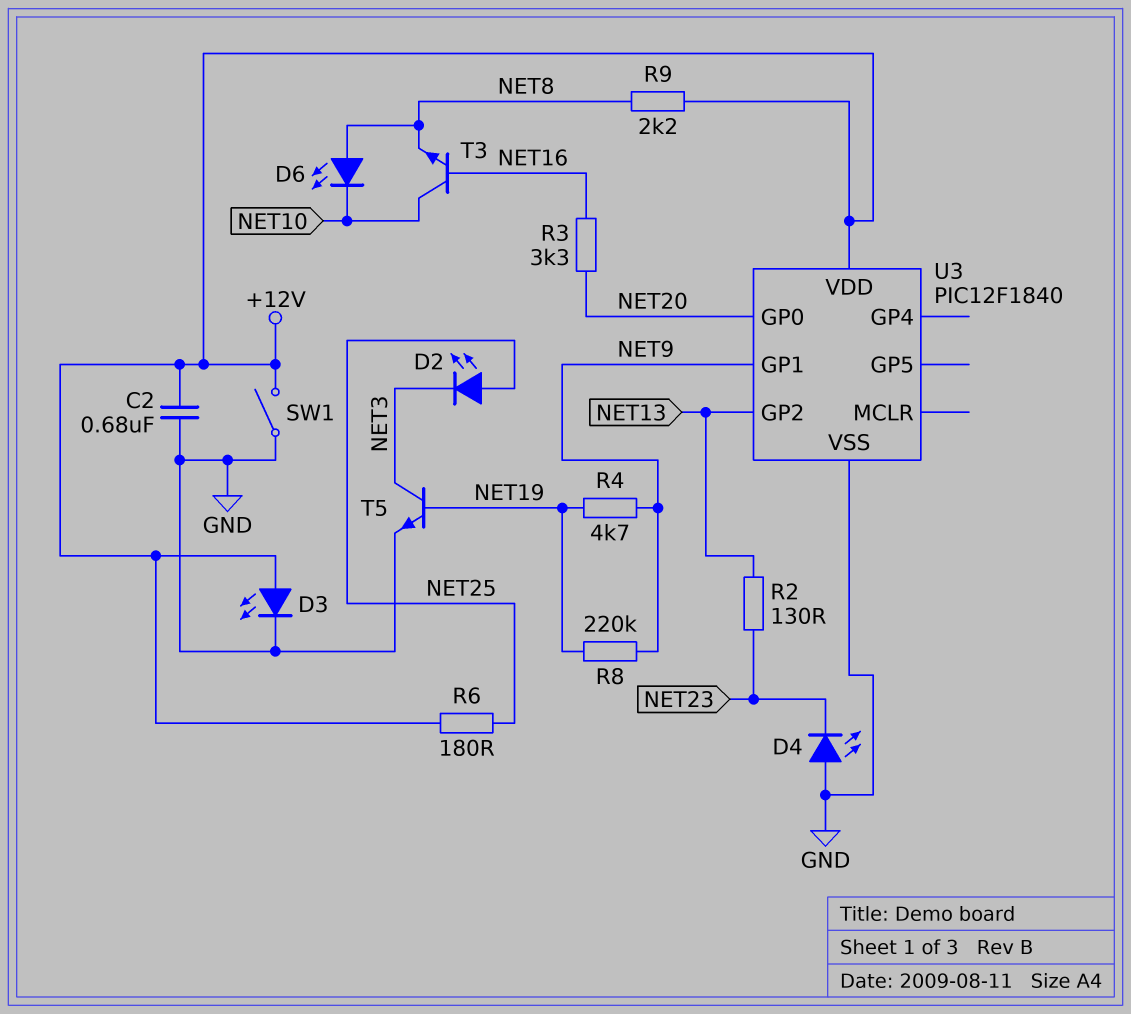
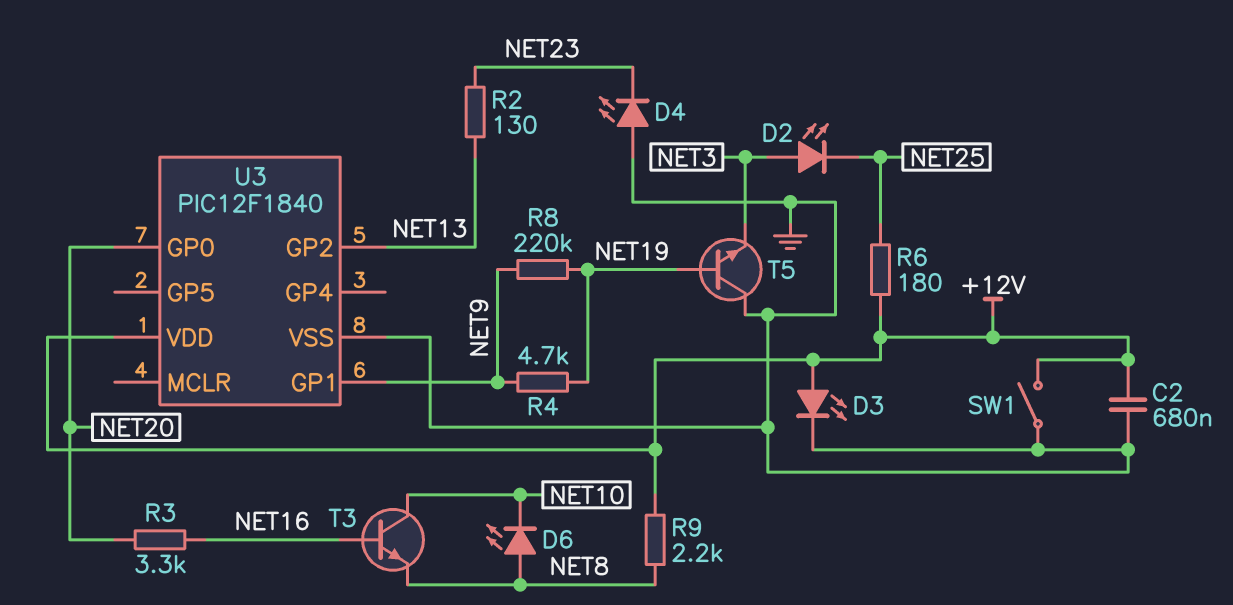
D2: LED (A NET25, K NET3) -> LED (A NET3, K NET25)
T5: NPN (B NET19, C NET3, E GND) -> NPN (B NET19, C GND, E NET3)

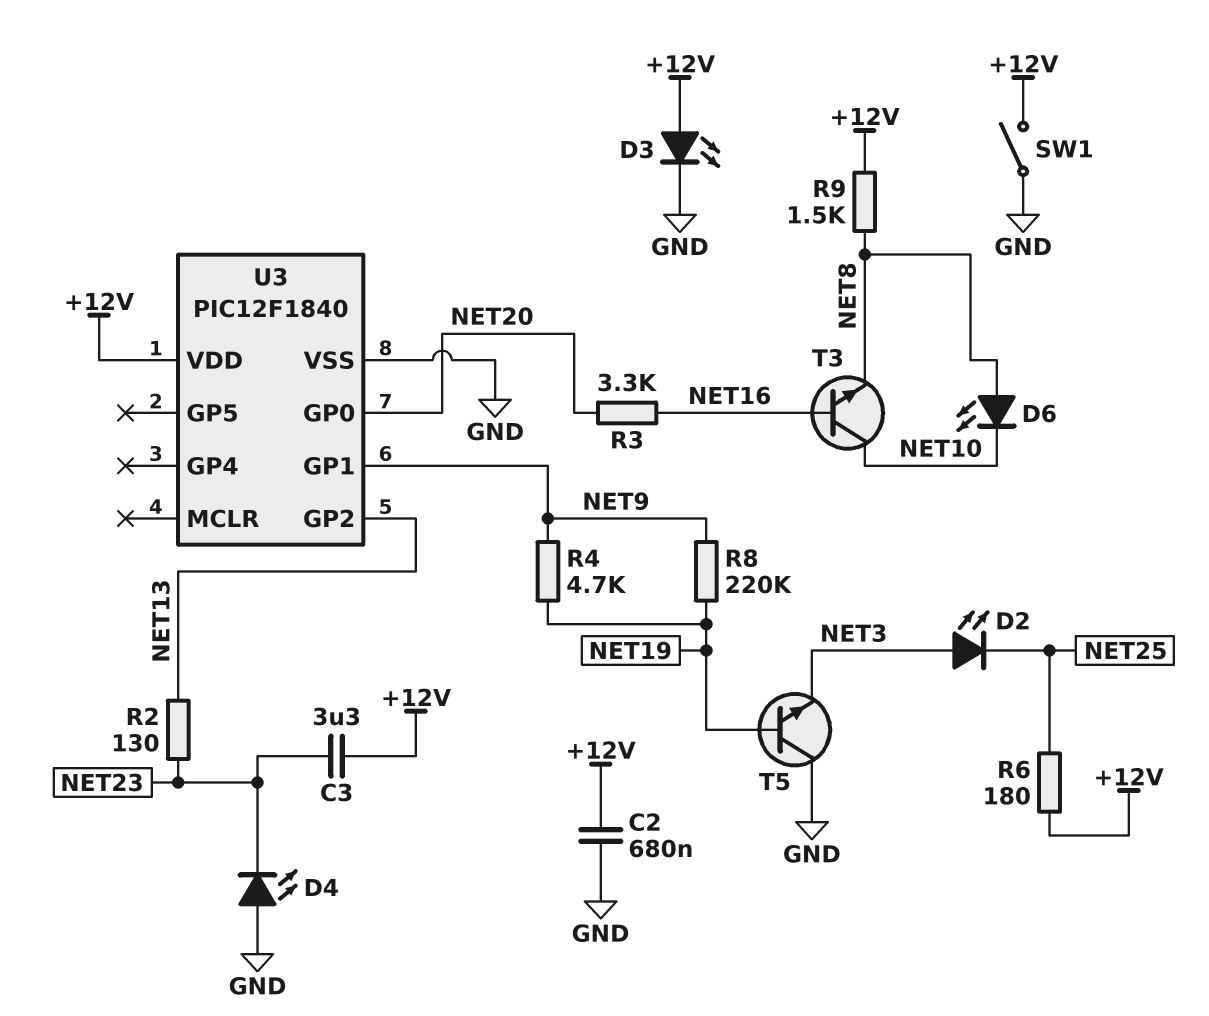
C3: none -> 3.3uF (+12V, NET23)
R9: 2.2k (+12V, NET8) -> 1.5k (+12V, NET8)

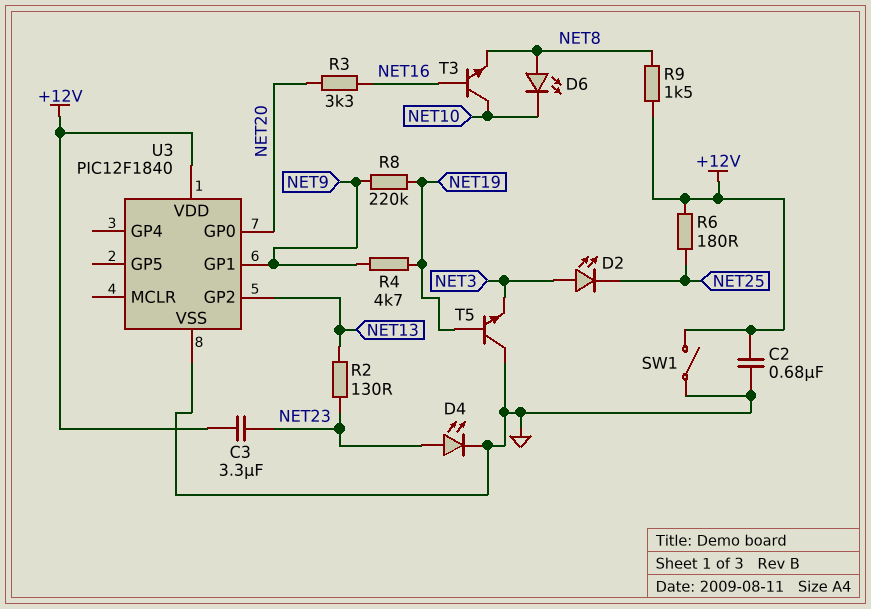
D3: LED (A +12V, K GND) -> none
D4: LED (A GND, K NET23) -> LED (A NET23, K GND)

